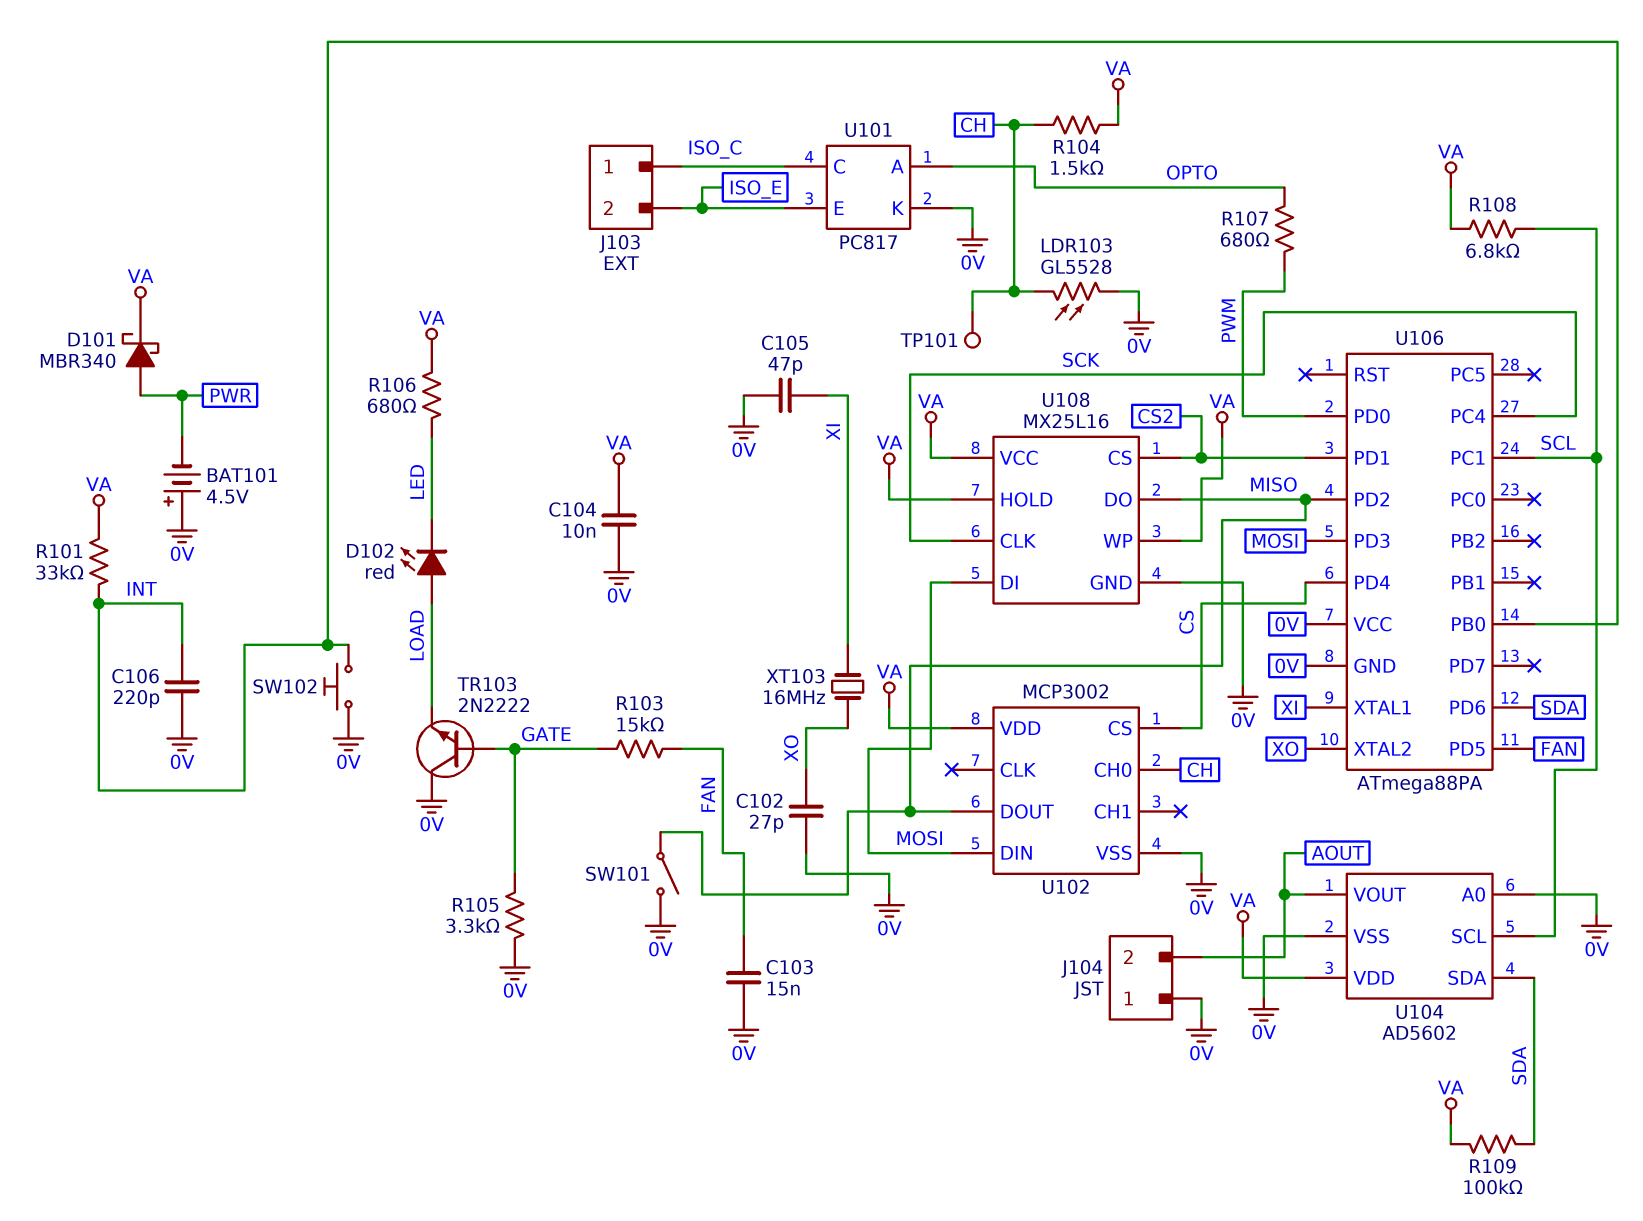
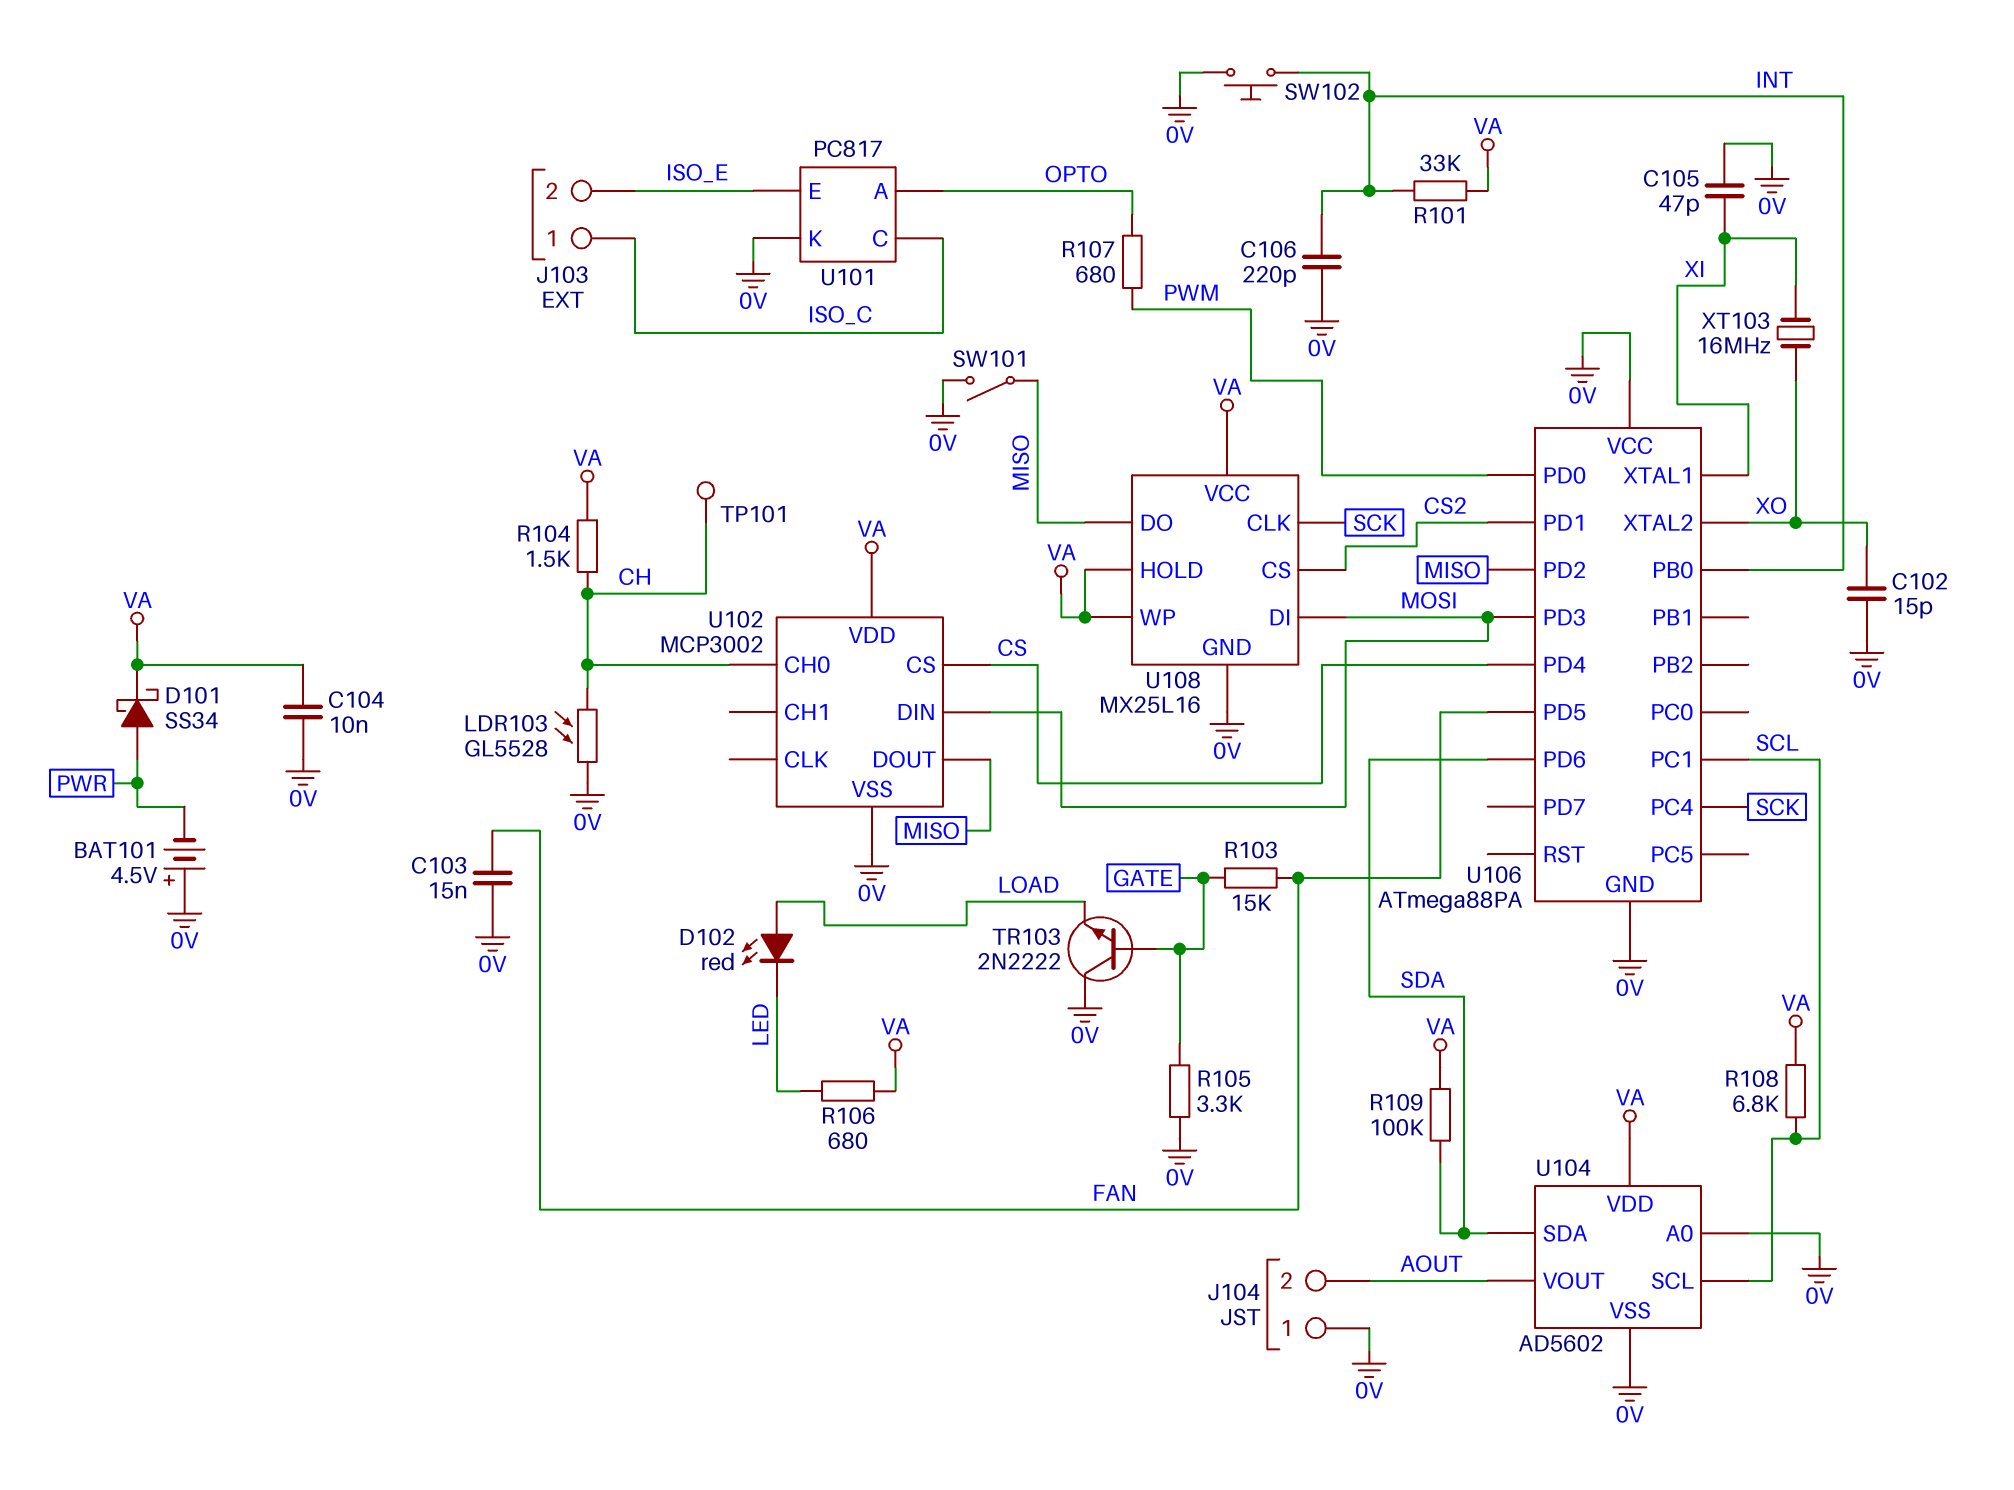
C102: 27pF (0V, XO) -> 15pF (0V, XO)
D101: schottky MBR340 (A PWR, K VA) -> schottky SS34 (A PWR, K VA)

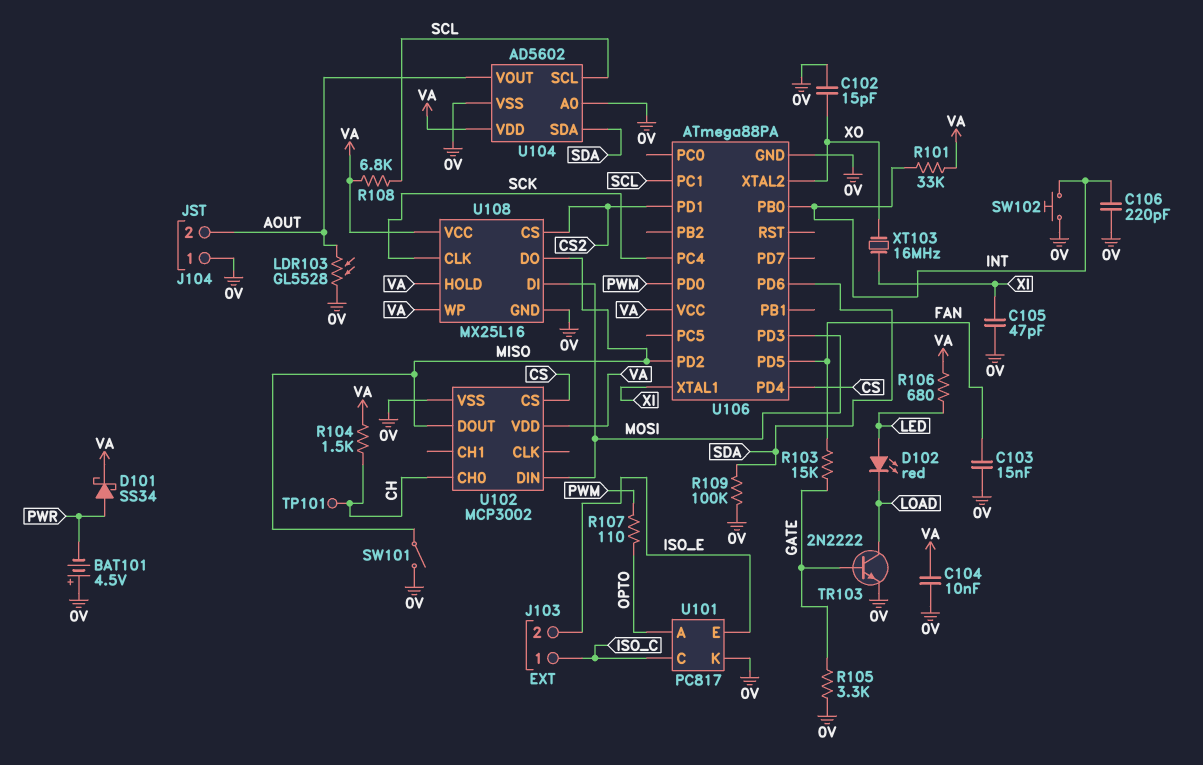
D102: LED red (A LOAD, K LED) -> LED red (A LED, K LOAD)
LDR103: GL5528 (0V, CH) -> GL5528 (0V, AOUT)
R107: 680 (OPTO, PWM) -> 110 (OPTO, PWM)
R109: 100k (SDA, VA) -> 100k (0V, SDA)
TR103: NPN 2N2222 (B GATE, C 0V, E LOAD) -> NPN 2N2222 (B GATE, C LOAD, E 0V)
U106 pin VCC: 0V -> VA

